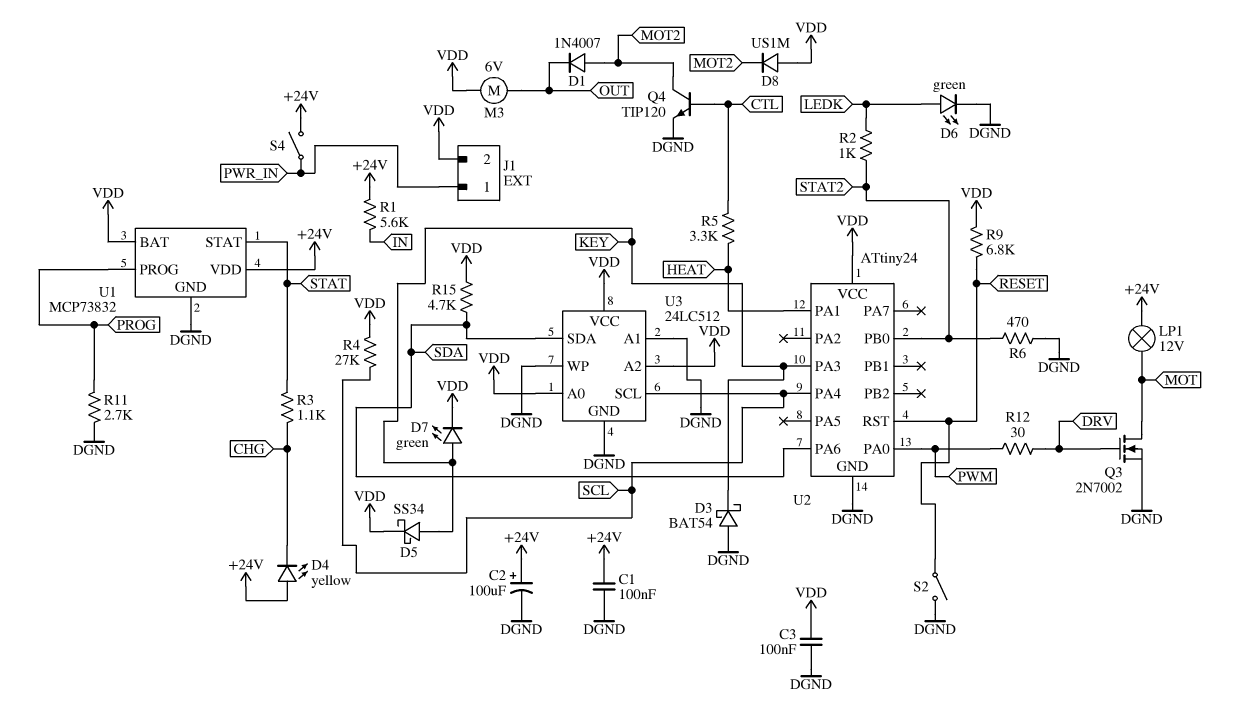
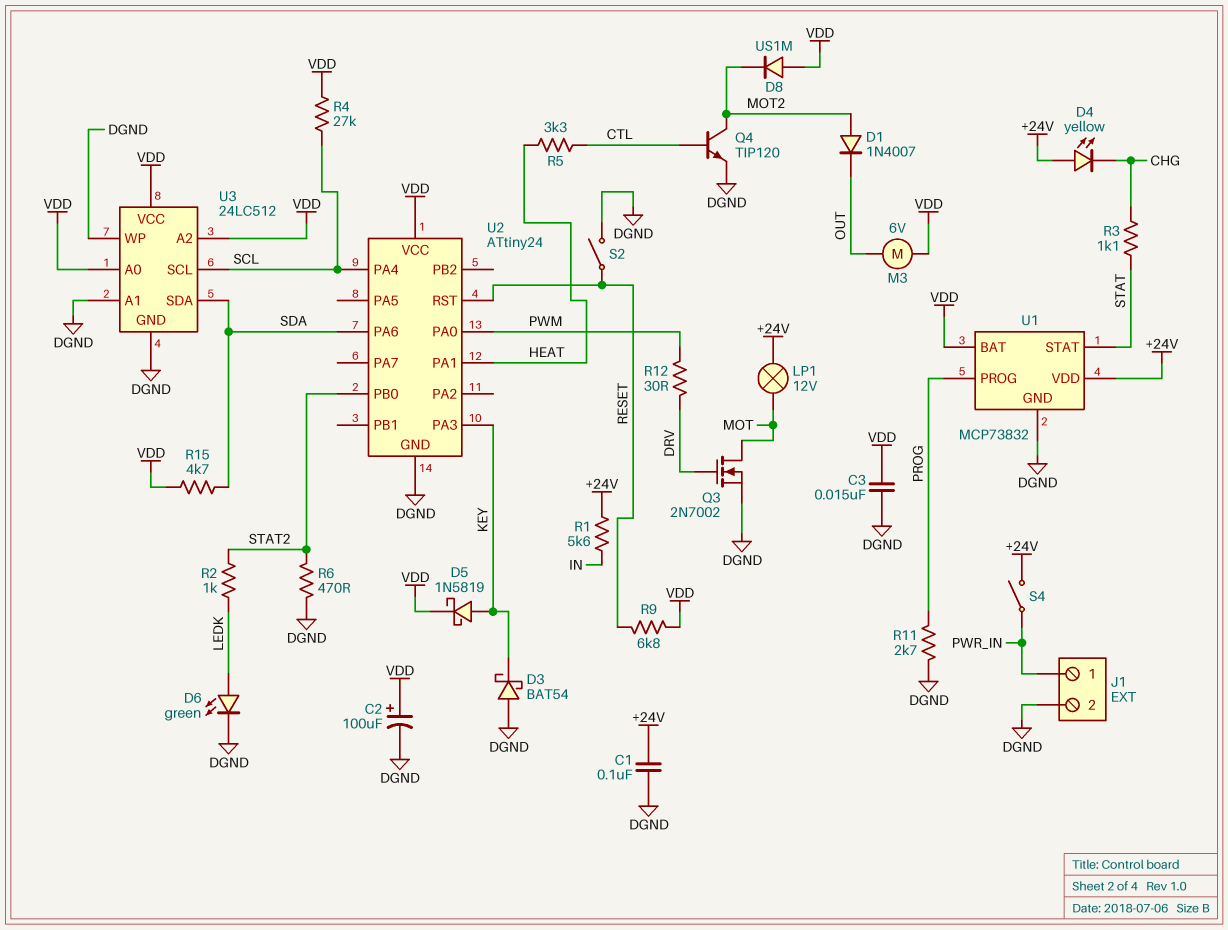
C2: 100uF (plus +24V, minus DGND) -> 100uF (plus VDD, minus DGND)
C3: 100nF (DGND, VDD) -> 15nF (DGND, VDD)
D5: schottky SS34 (A KEY, K VDD) -> schottky 1N5819 (A KEY, K VDD)
D7: LED green (A KEY, K VDD) -> none
J1 pin 2: VDD -> DGND

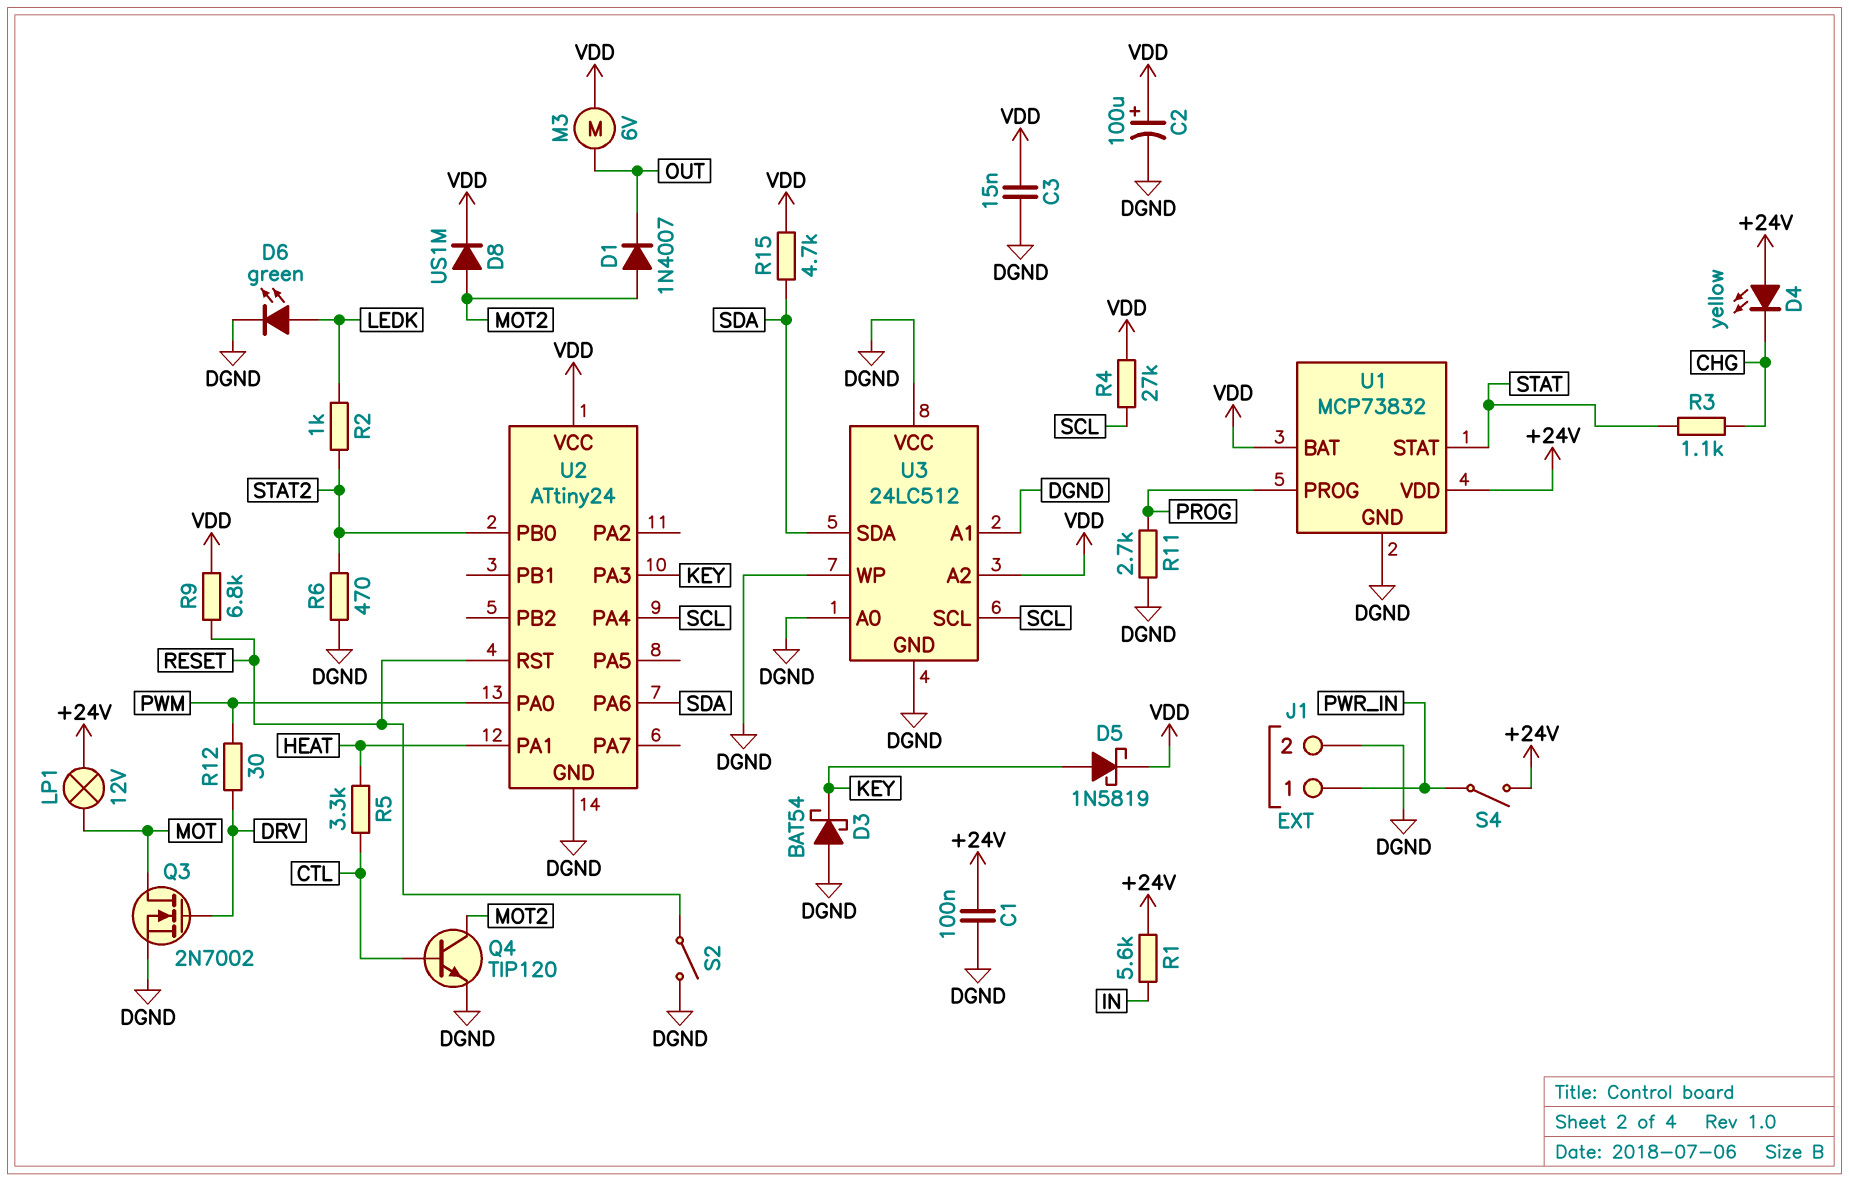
D8: diode US1M (A VDD, K MOT2) -> diode US1M (A MOT2, K VDD)
U3 pin A0: VDD -> DGND
U3 pin VCC: VDD -> DGND

